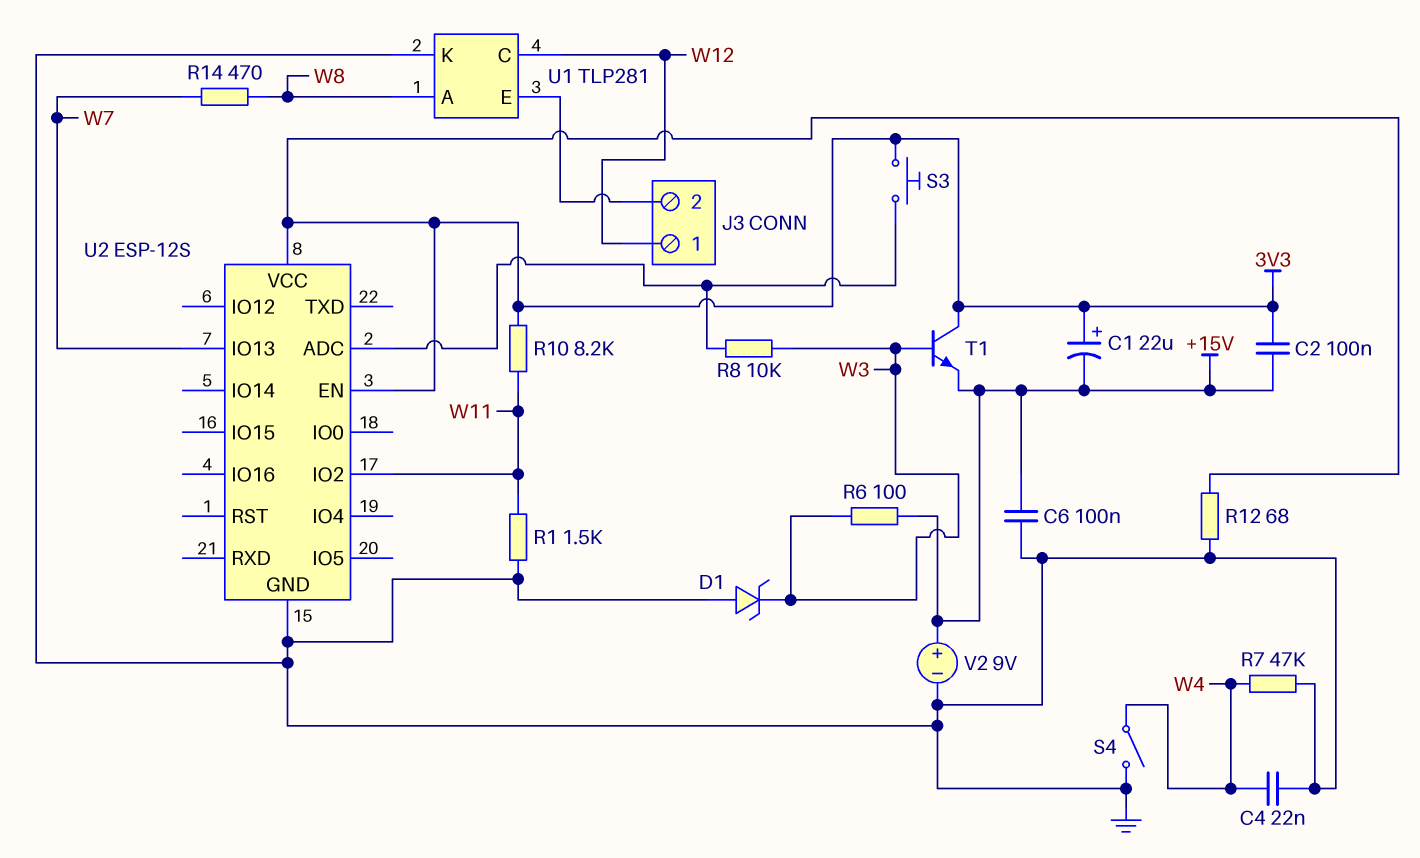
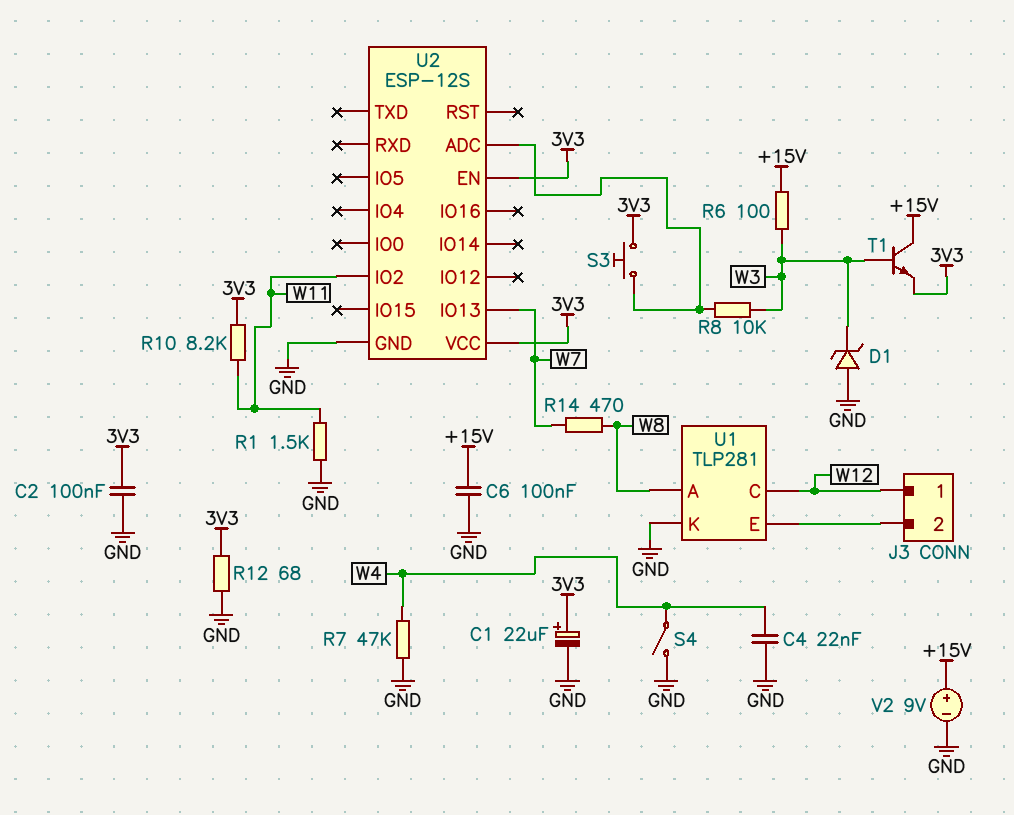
C1: 22uF (plus 3V3, minus +15V) -> 22uF (plus 3V3, minus GND)
C2: 100nF (+15V, 3V3) -> 100nF (3V3, GND)
T1: NPN (B W3, C 3V3, E +15V) -> NPN (B W3, C +15V, E 3V3)

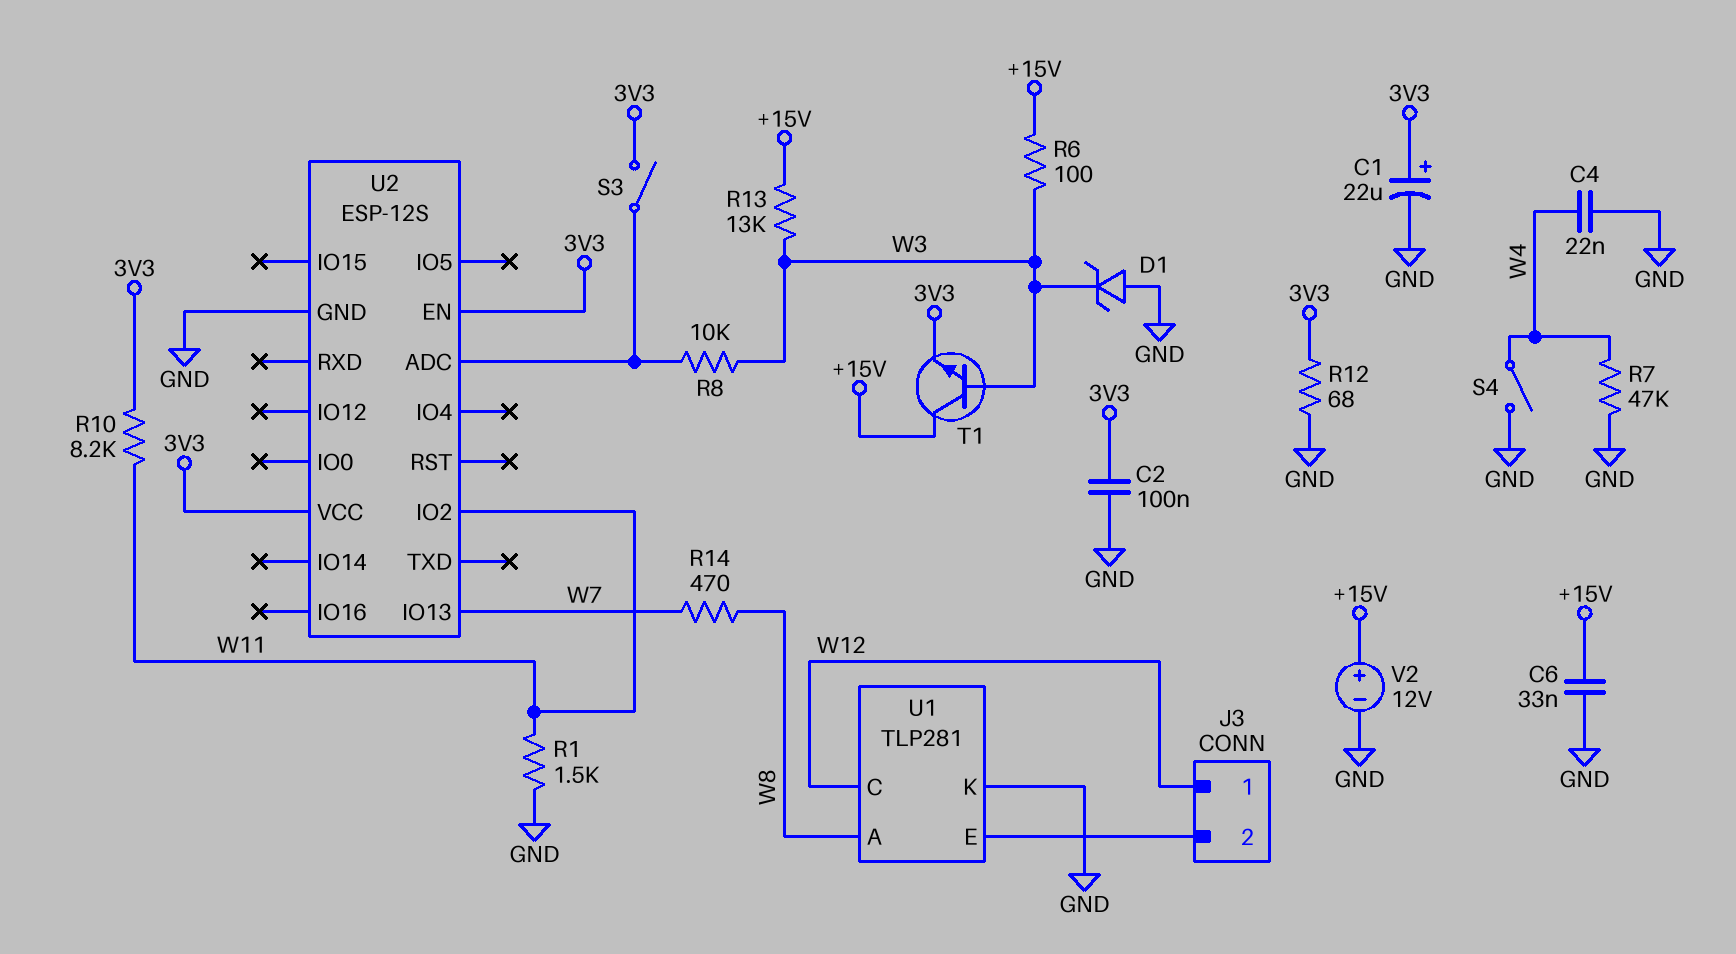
C6: 100nF (+15V, GND) -> 33nF (+15V, GND)
R13: none -> 13k (+15V, W3)
S3: button (3V3, U2/ADC) -> switch (3V3, U2/ADC)
V2: 9V (plus +15V, minus GND) -> 12V (plus +15V, minus GND)

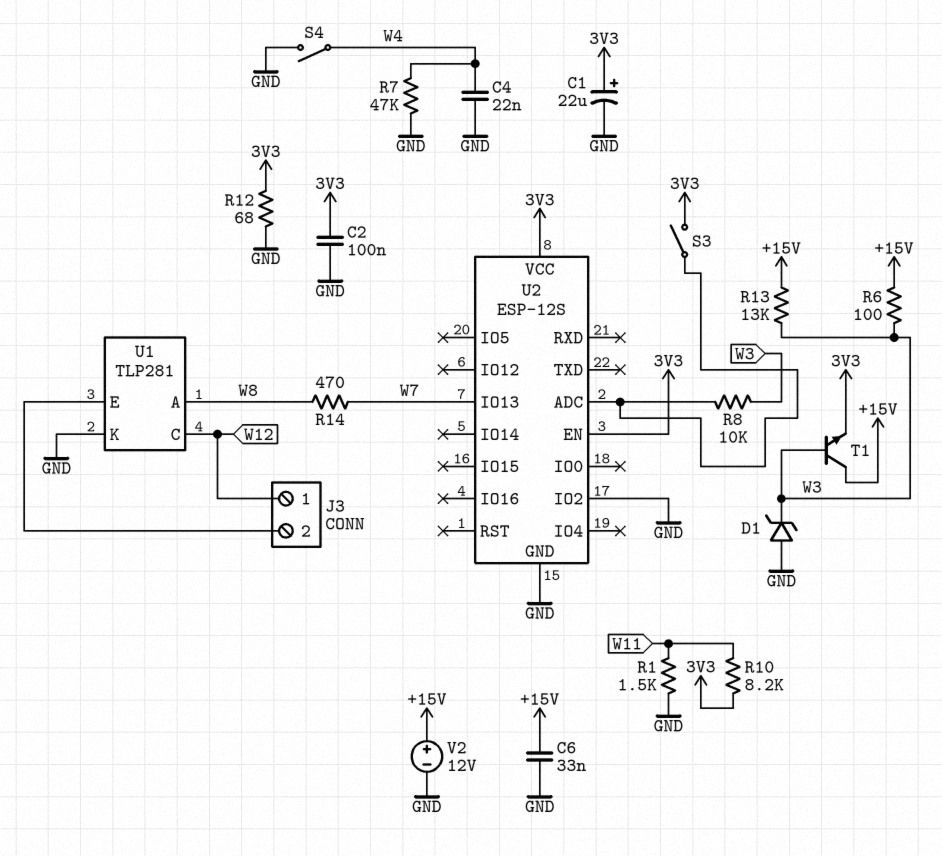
U2 pin IO2: W11 -> GND

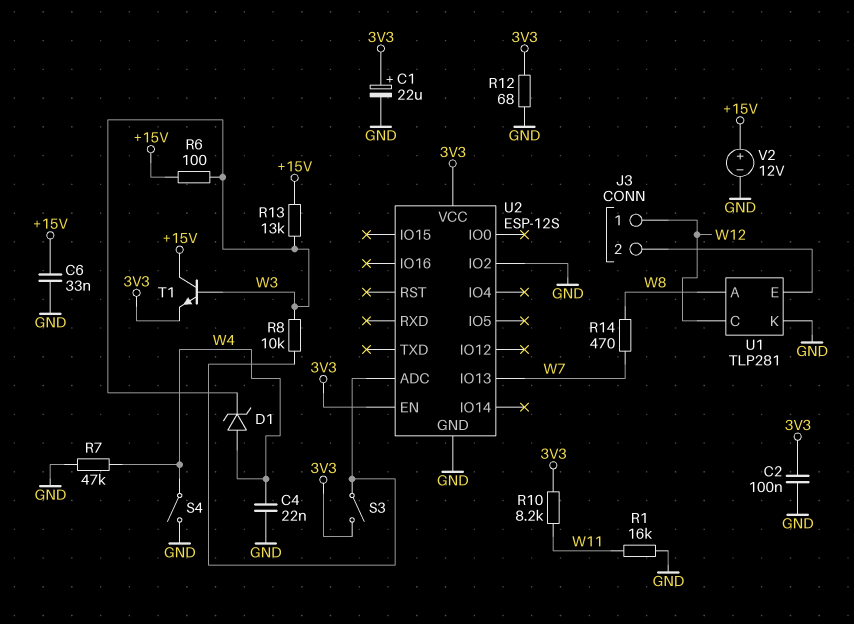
D1: zener (A GND, K W3) -> zener (A W4, K W3)
R1: 1.5k (GND, W11) -> 16k (GND, W11)

